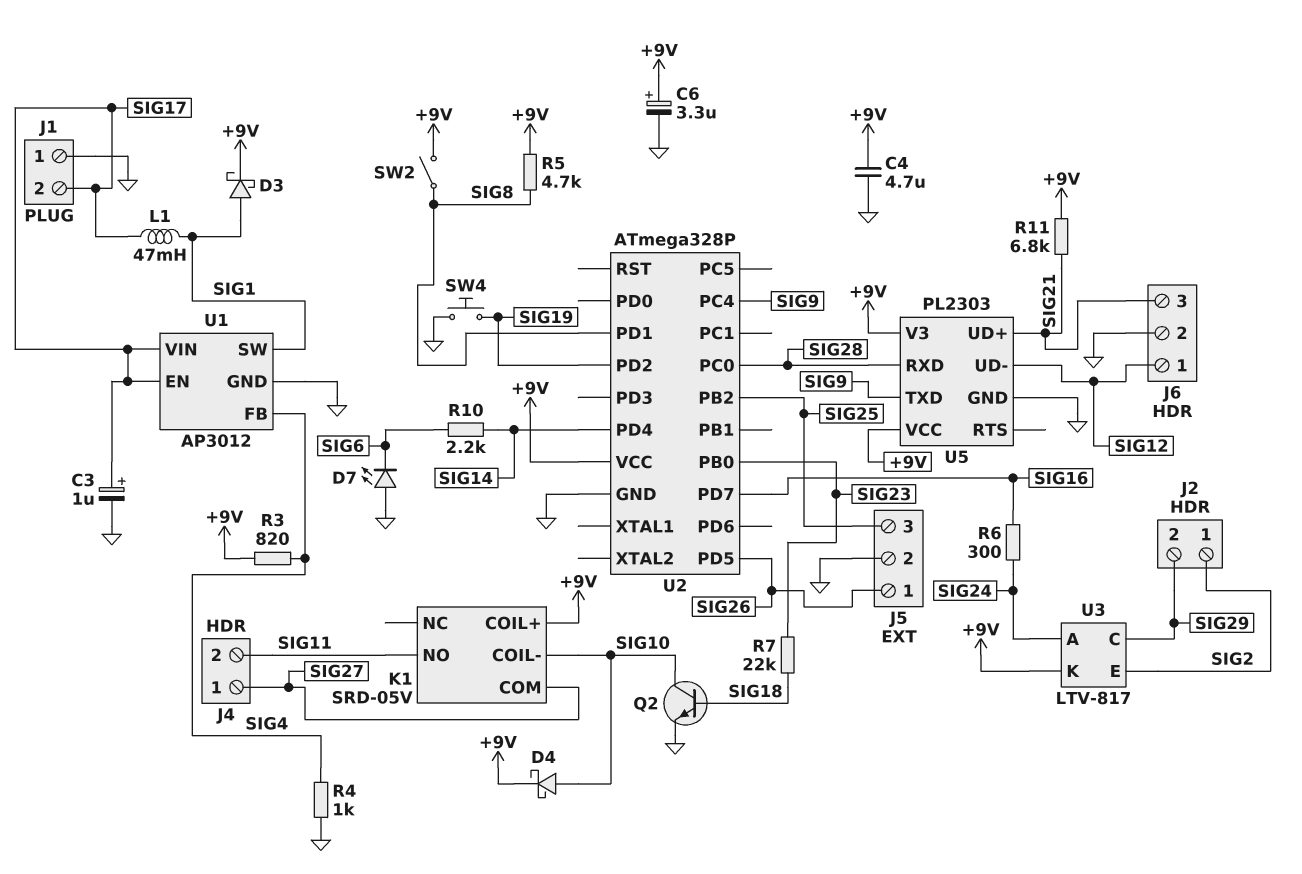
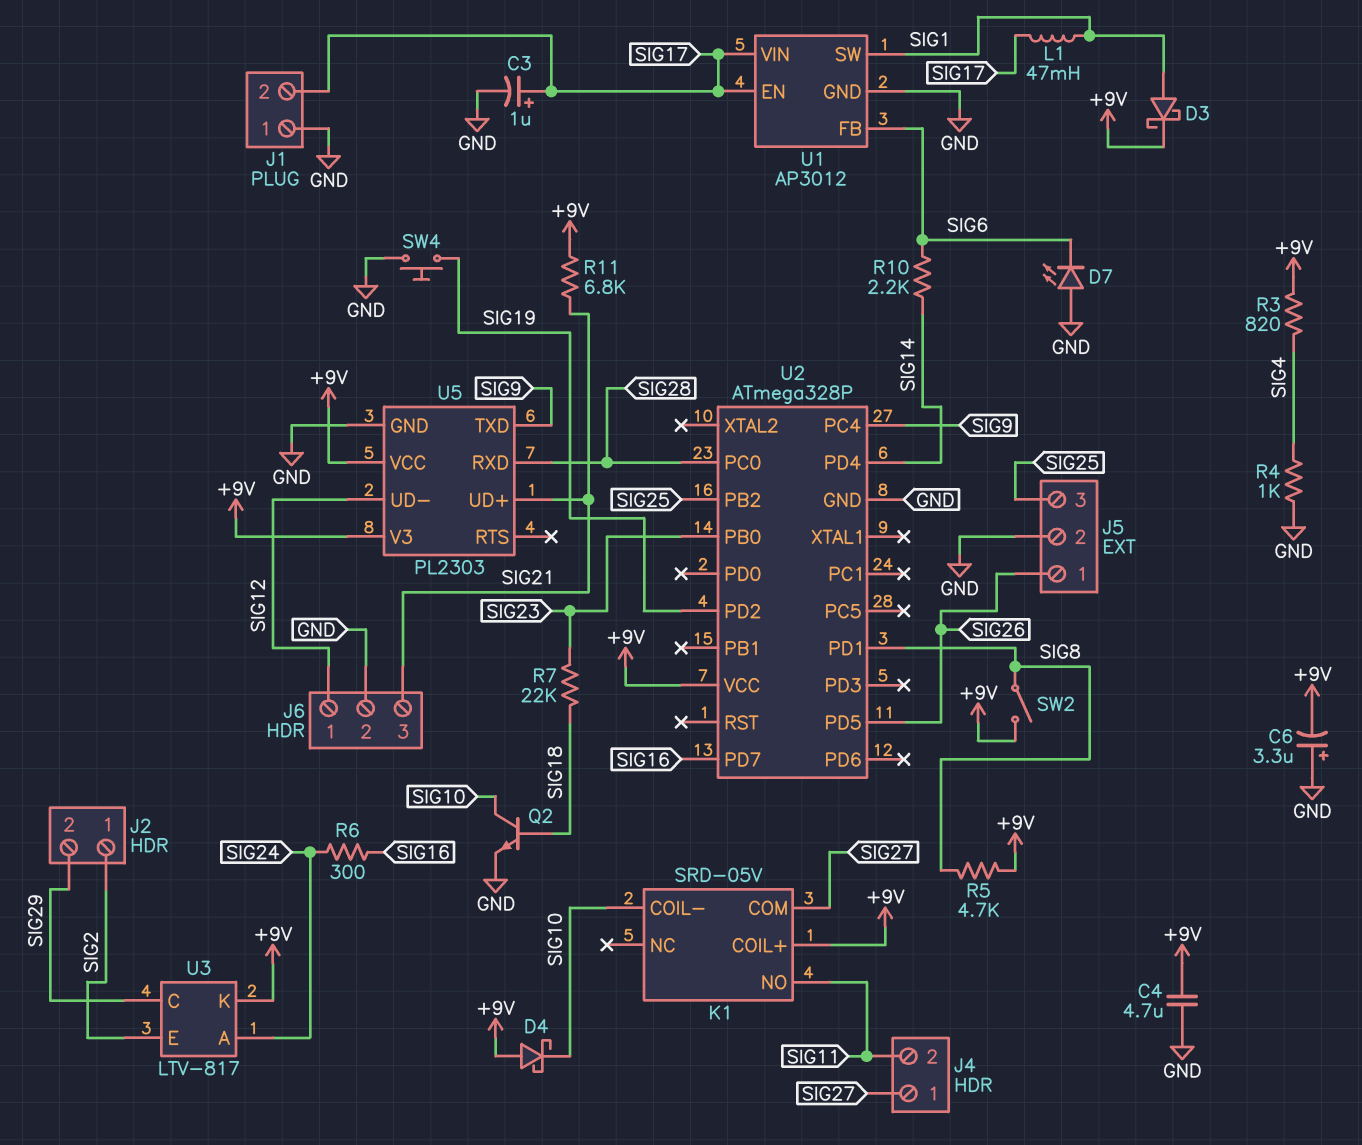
C6: 3.3uF (plus +9V, minus GND) -> 3.3uF (plus GND, minus +9V)
D4: schottky (A SIG10, K +9V) -> schottky (A +9V, K SIG10)
U1 pin FB: SIG4 -> SIG6

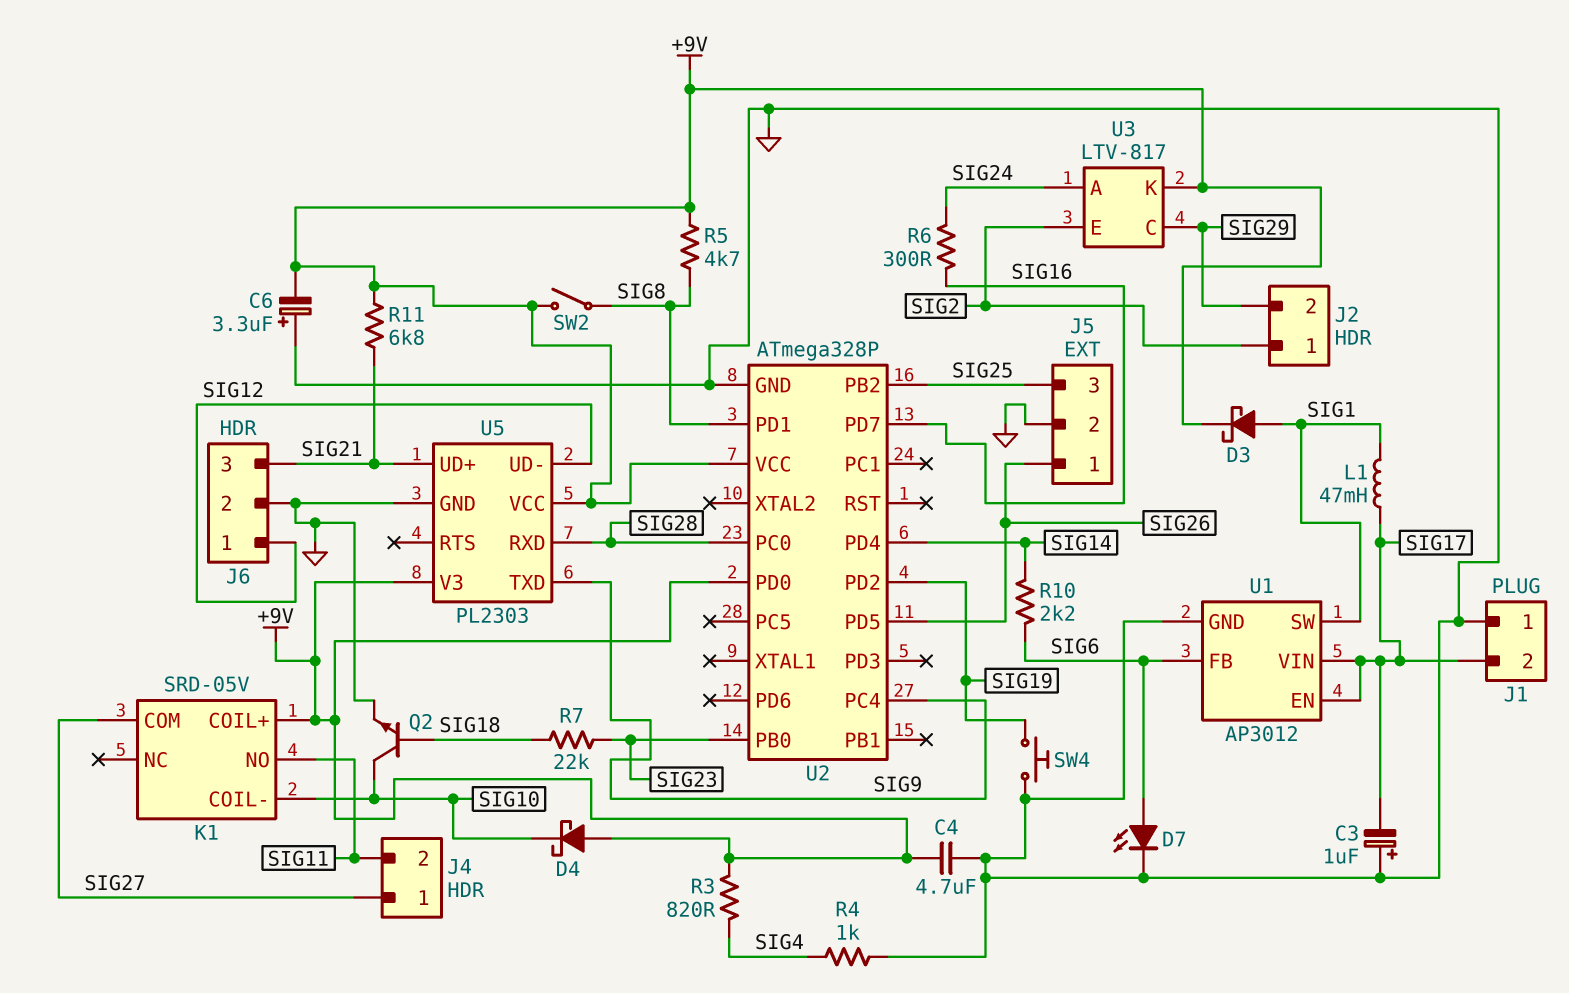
C3: 1uF (plus SIG17, minus GND) -> 1uF (plus GND, minus SIG17)
D7: LED (A GND, K SIG6) -> LED (A SIG6, K GND)
U2 pin PD0: none -> +9V

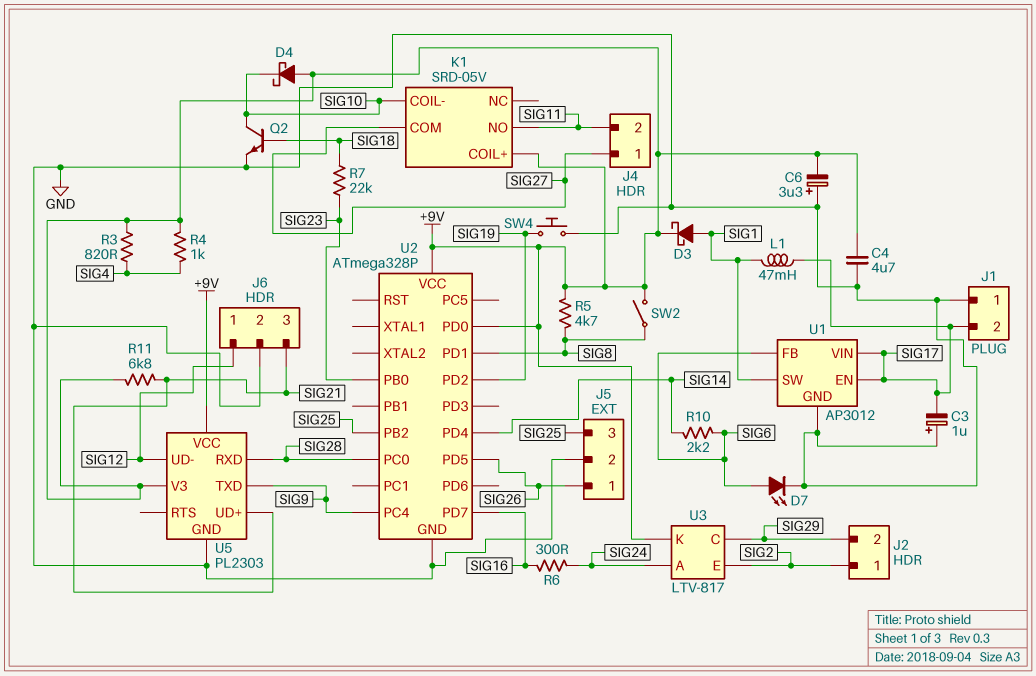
R4: 1k (GND, SIG4) -> 1k (+9V, SIG4)

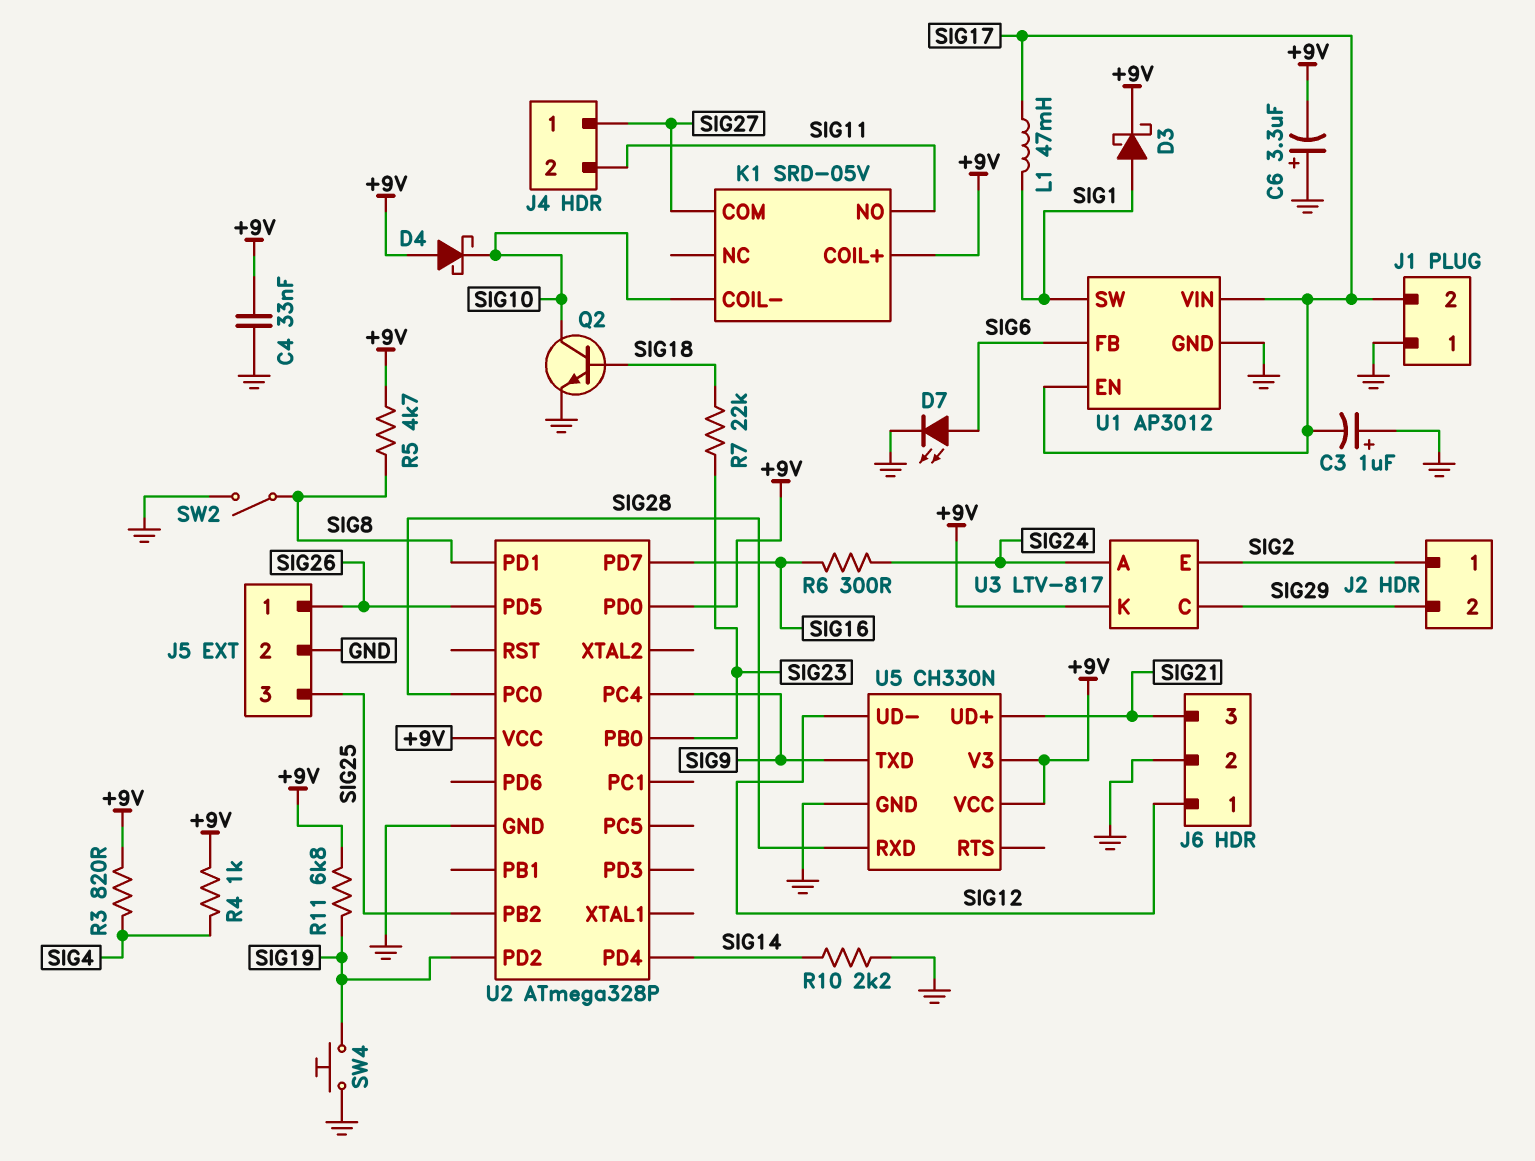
C4: 4.7uF (+9V, GND) -> 33nF (+9V, GND)
R10: 2.2k (SIG6, SIG14) -> 2.2k (GND, SIG14)
R11: 6.8k (+9V, SIG21) -> 6.8k (+9V, SIG19)
SW2: switch (+9V, SIG8) -> switch (GND, SIG8)
U5: PL2303 -> CH330N

